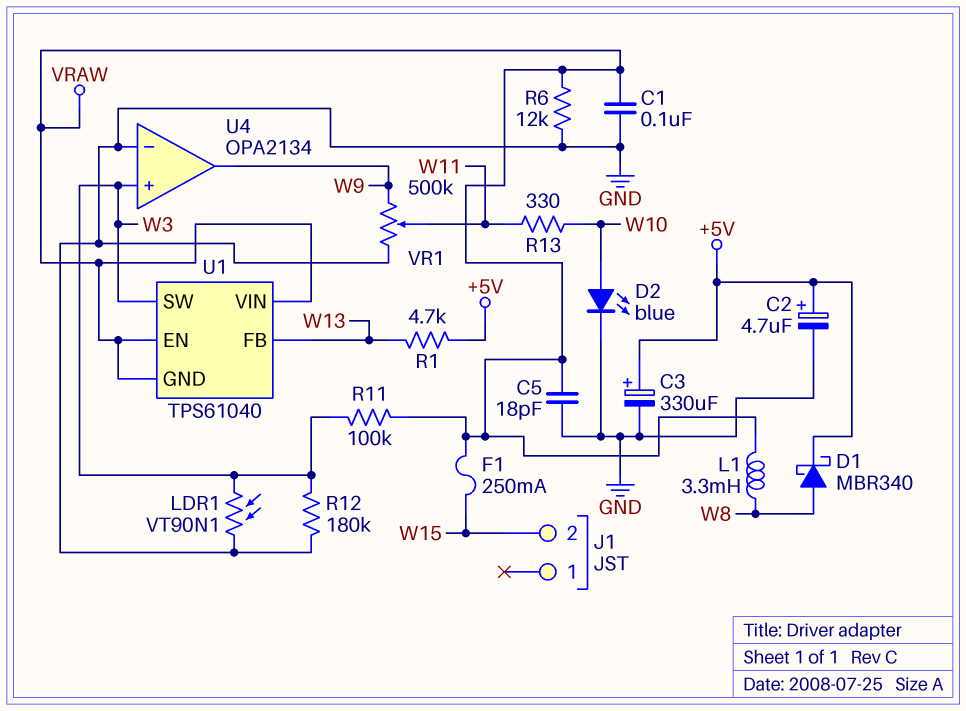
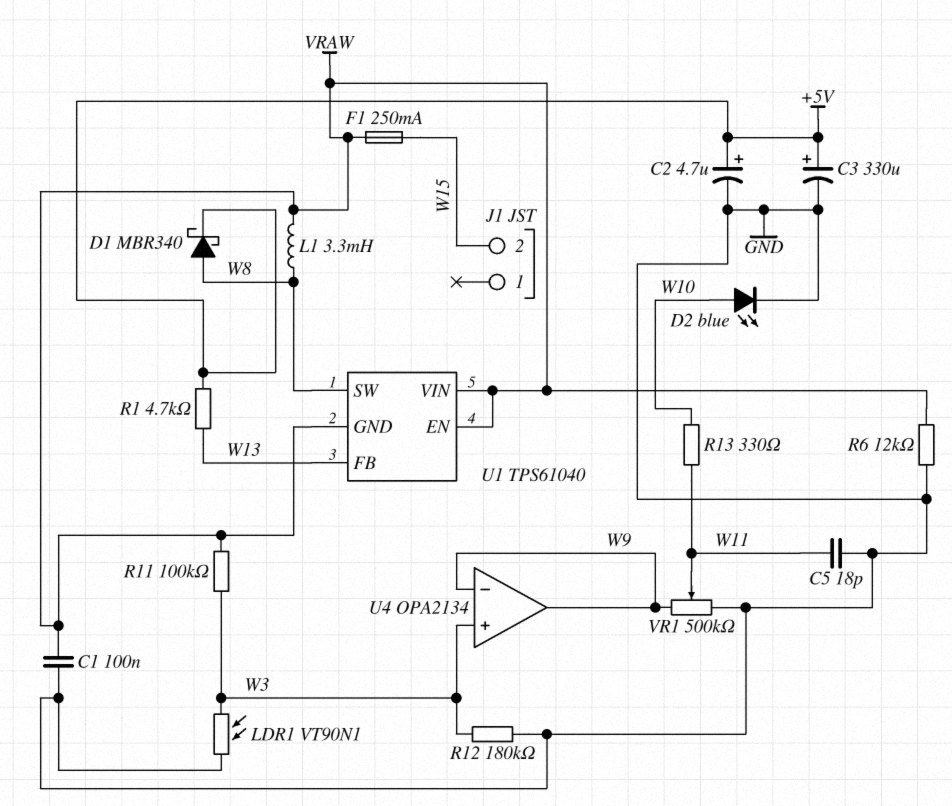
C5: 18pF (GND, VRAW) -> 18pF (GND, W11)
U1 pin SW: W3 -> W8
U4 pin in-: GND -> W9

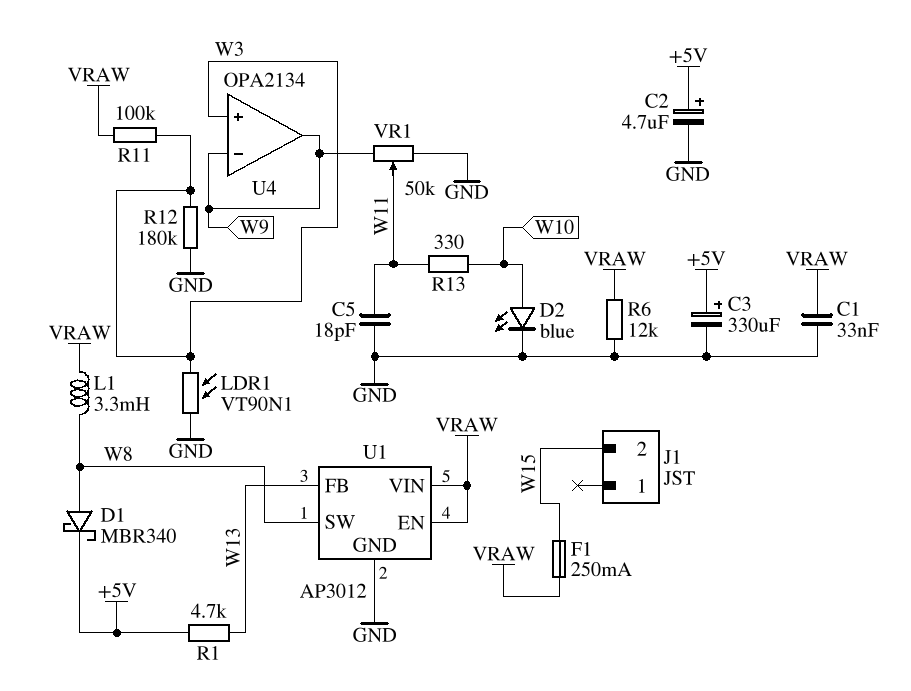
C1: 100nF (GND, VRAW) -> 33nF (GND, VRAW)
U1: TPS61040 -> AP3012
U1 pin GND: VRAW -> GND
VR1: 500k (GND, W9, wiper W11) -> 50k (GND, W9, wiper W11)

